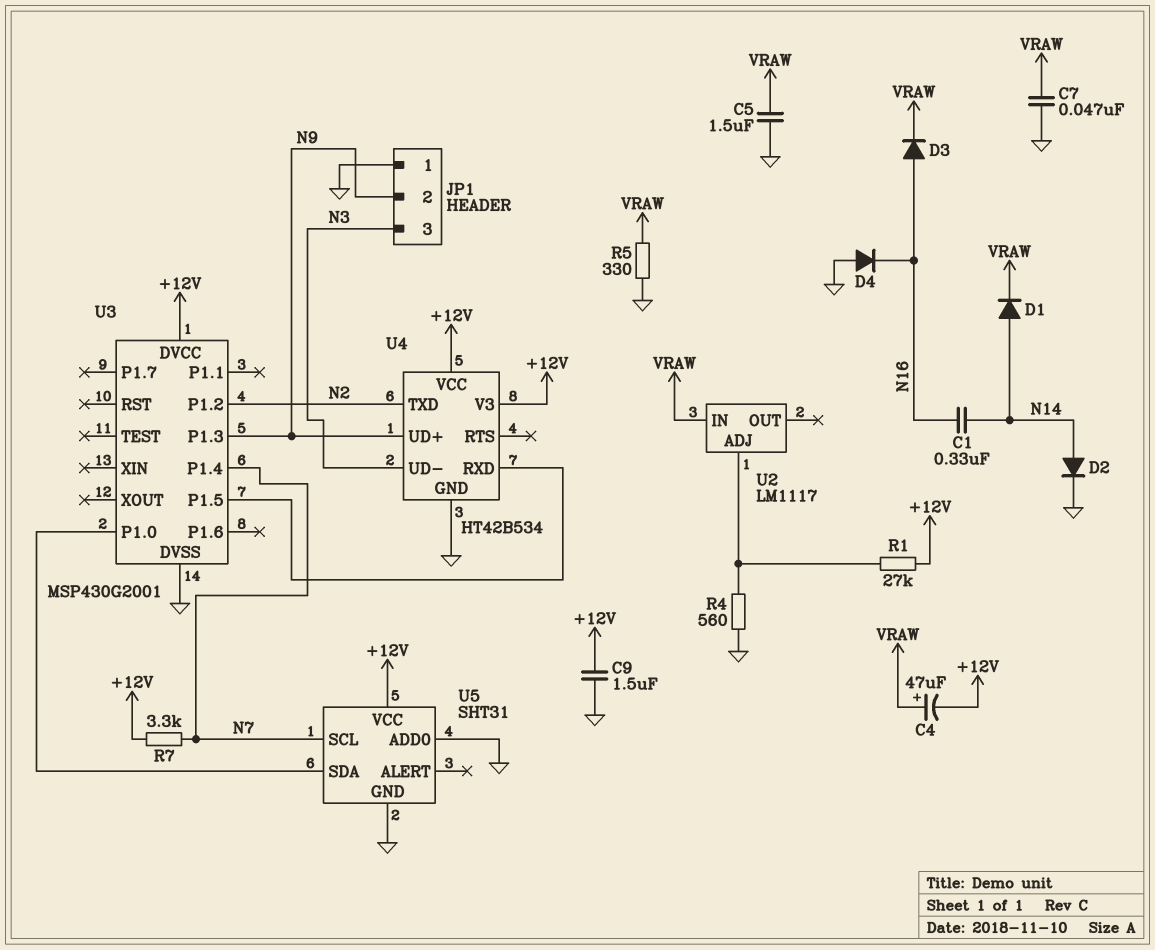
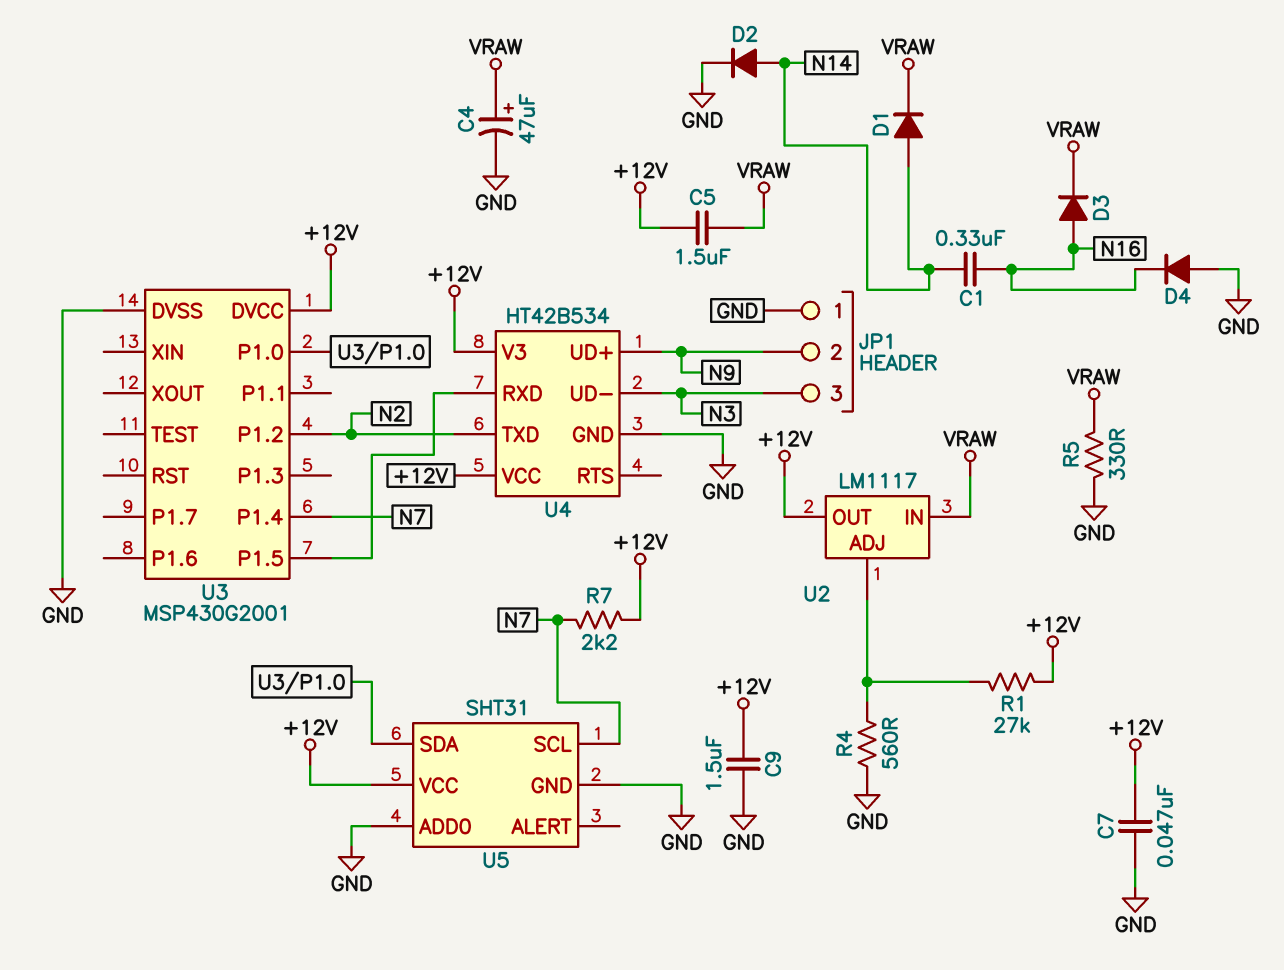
C4: 47uF (plus VRAW, minus +12V) -> 47uF (plus VRAW, minus GND)
C5: 1.5uF (GND, VRAW) -> 1.5uF (+12V, VRAW)
C7: 47nF (GND, VRAW) -> 47nF (+12V, GND)
R7: 3.3k (+12V, N7) -> 2.2k (+12V, N7)
U2 pin OUT: none -> +12V
U3 pin P1.3: N9 -> none

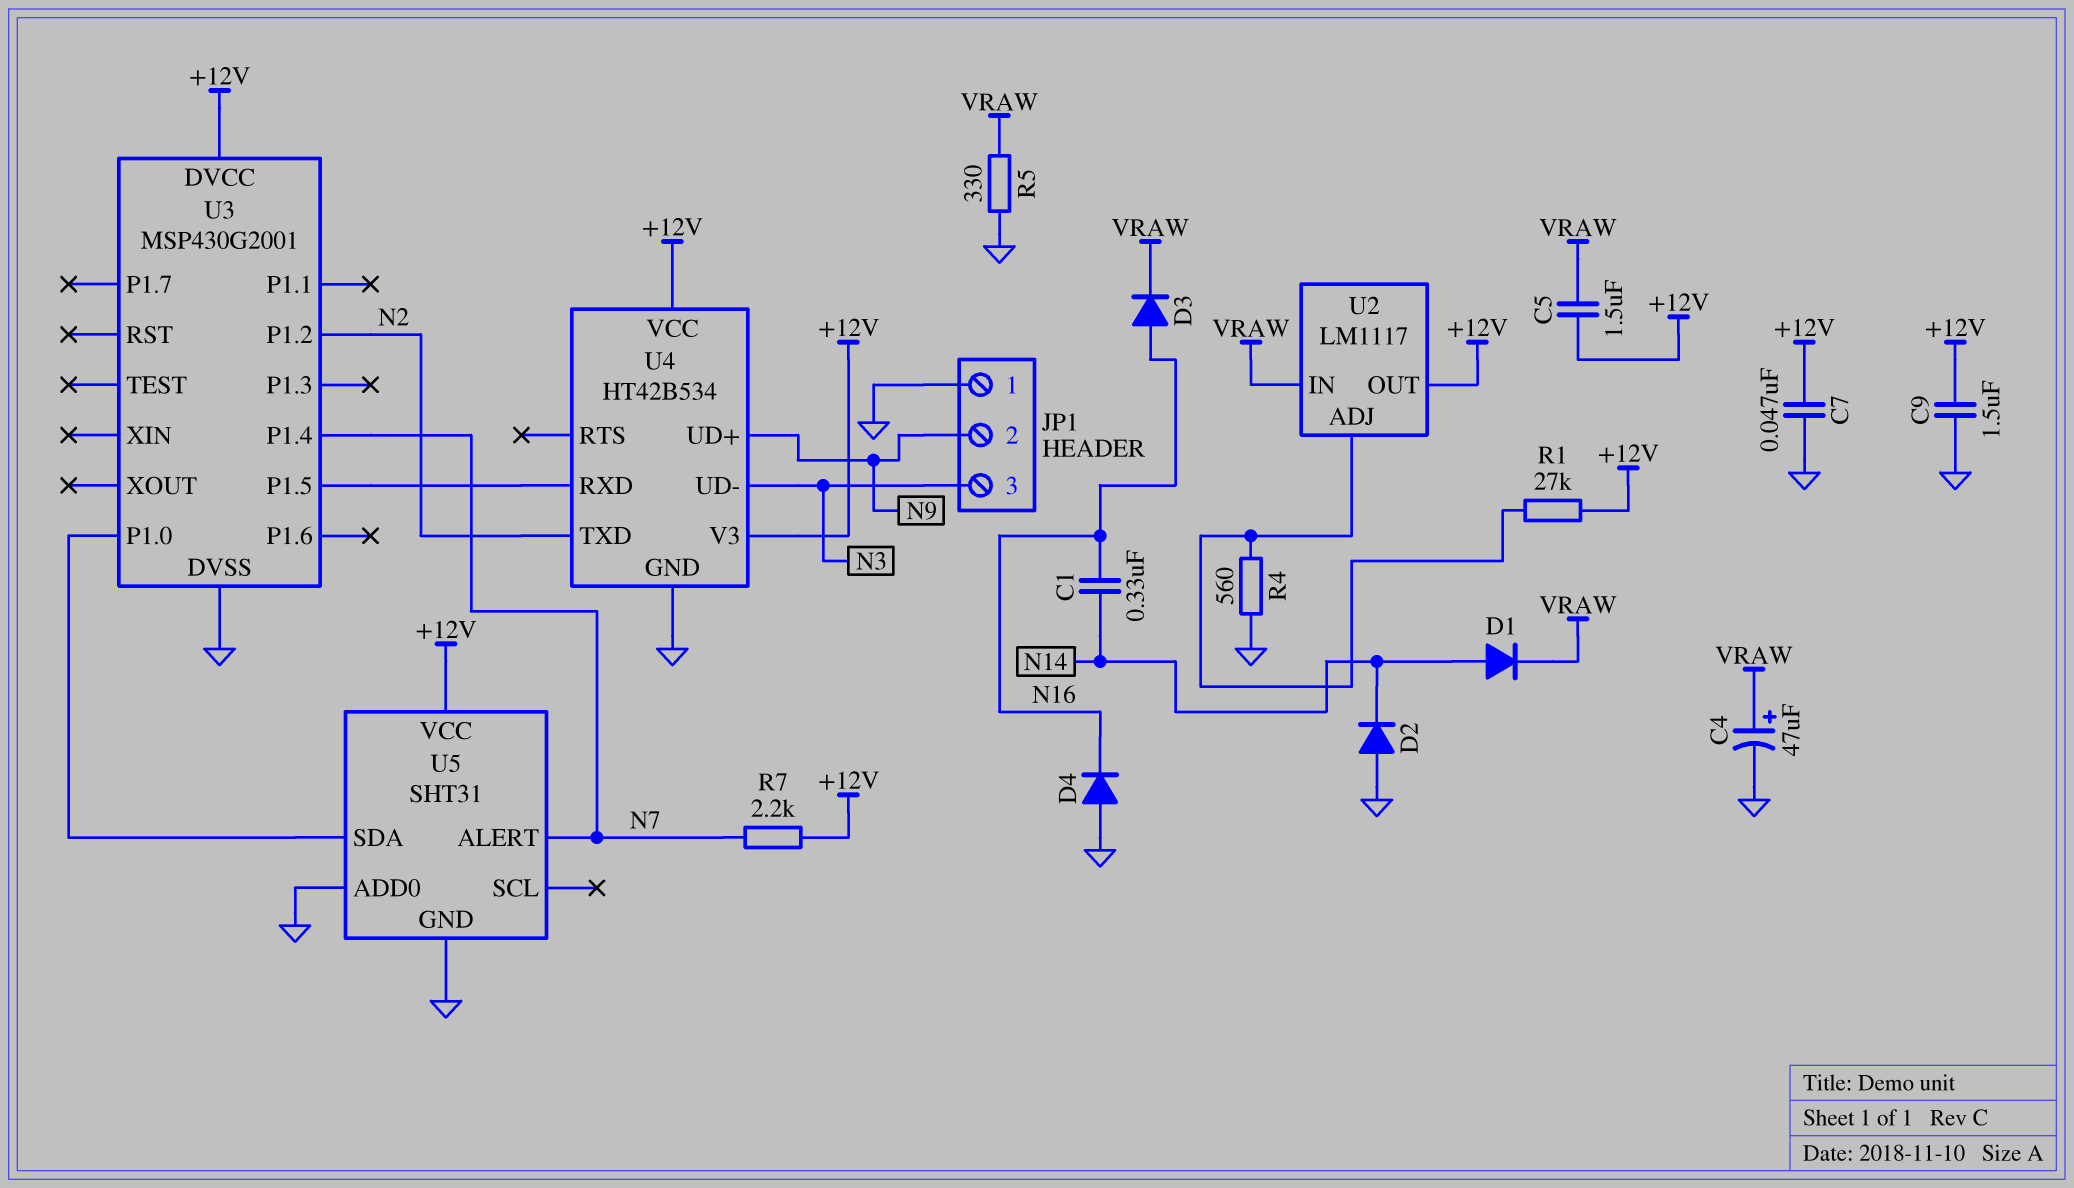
D2: diode (A N14, K GND) -> diode (A GND, K N14)
U5 pin ALERT: none -> N7
U5 pin SCL: N7 -> none

